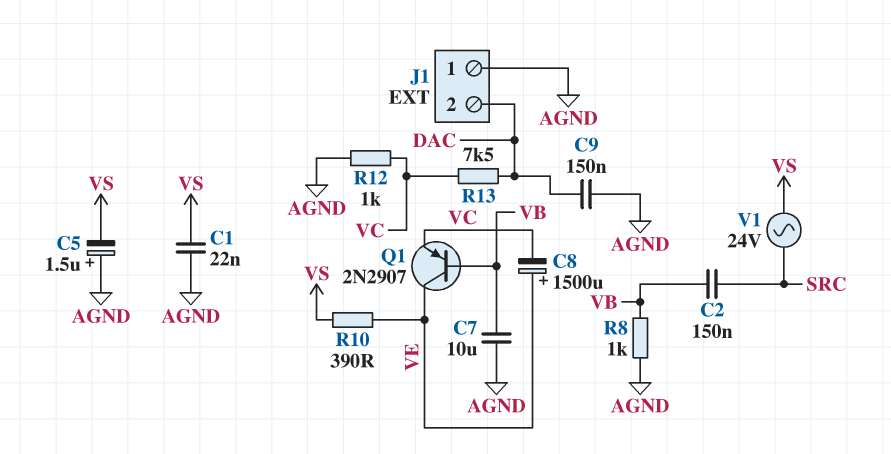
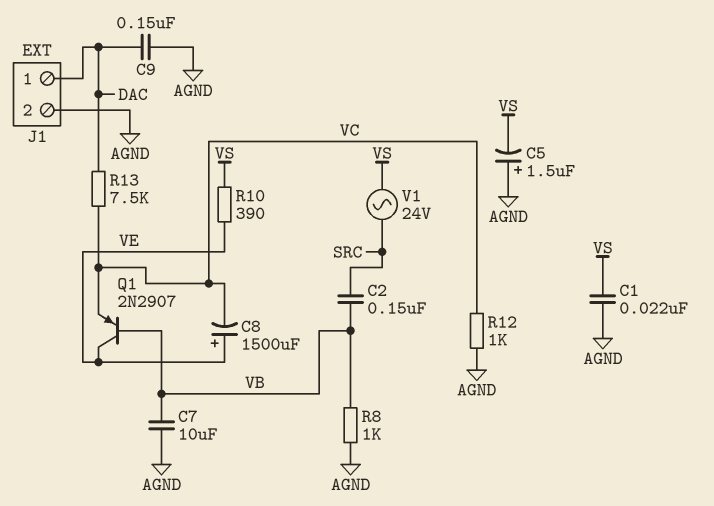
J1 pin 1: AGND -> DAC
J1 pin 2: DAC -> AGND

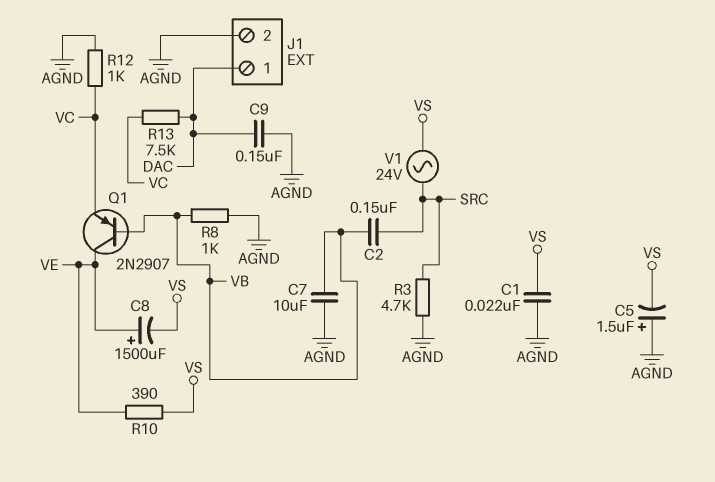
C8: 1500uF (plus VE, minus VC) -> 1500uF (plus VE, minus VS)
R3: none -> 4.7k (AGND, SRC)

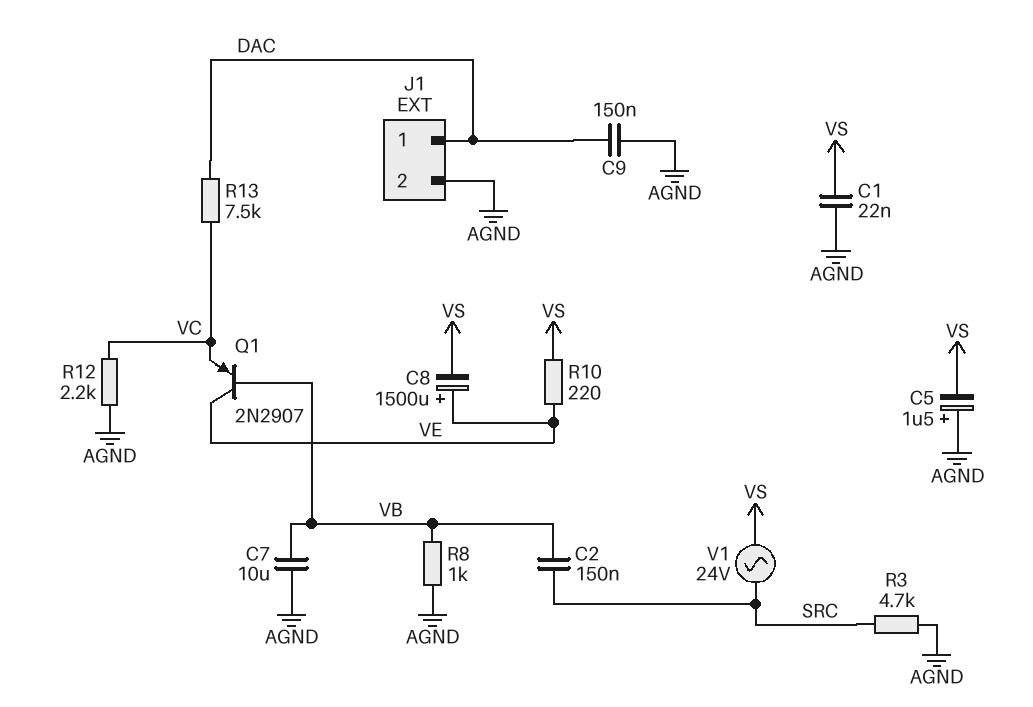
R10: 390 (VE, VS) -> 220 (VE, VS)
R12: 1k (AGND, VC) -> 2.2k (AGND, VC)

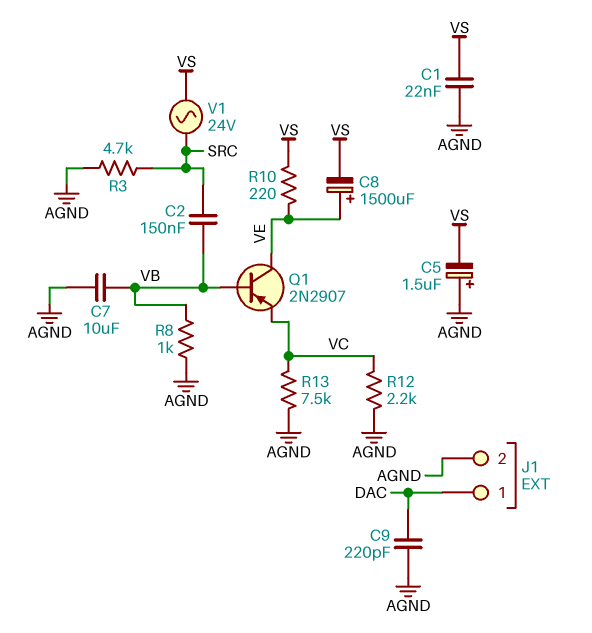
C9: 150nF (AGND, DAC) -> 220pF (AGND, DAC)
R13: 7.5k (DAC, VC) -> 7.5k (AGND, VC)

